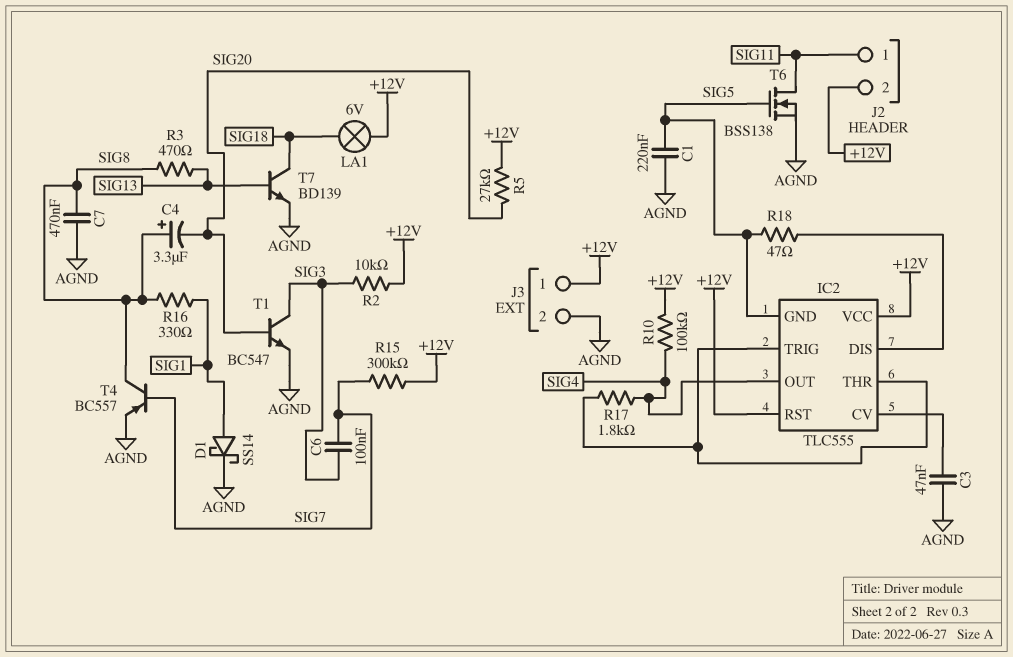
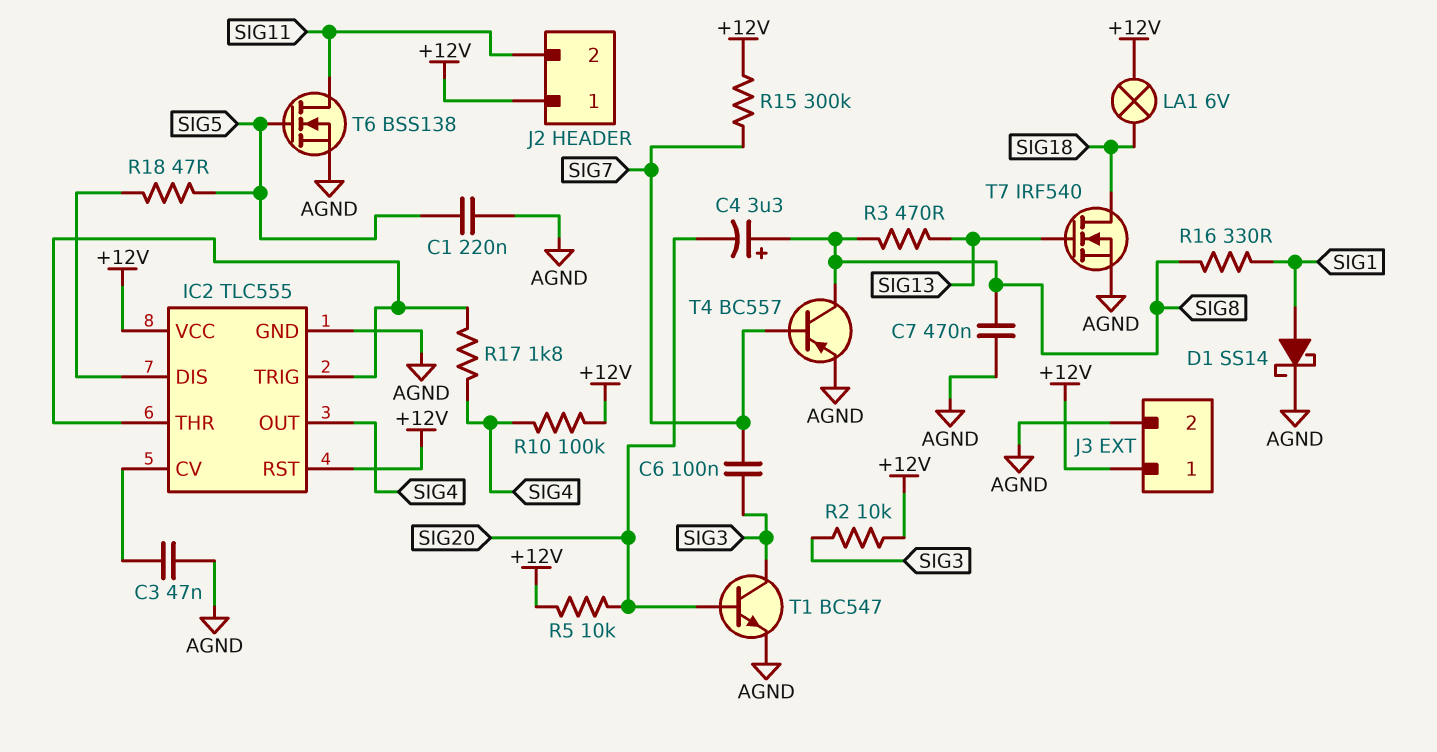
IC2 pin GND: SIG5 -> AGND
J2 pin 1: SIG11 -> +12V
J2 pin 2: +12V -> SIG11
R5: 27k (+12V, SIG20) -> 10k (+12V, SIG20)
T7: NPN BD139 (B SIG13, C SIG18, E AGND) -> NMOS IRF540 (G SIG13, D SIG18, S AGND)

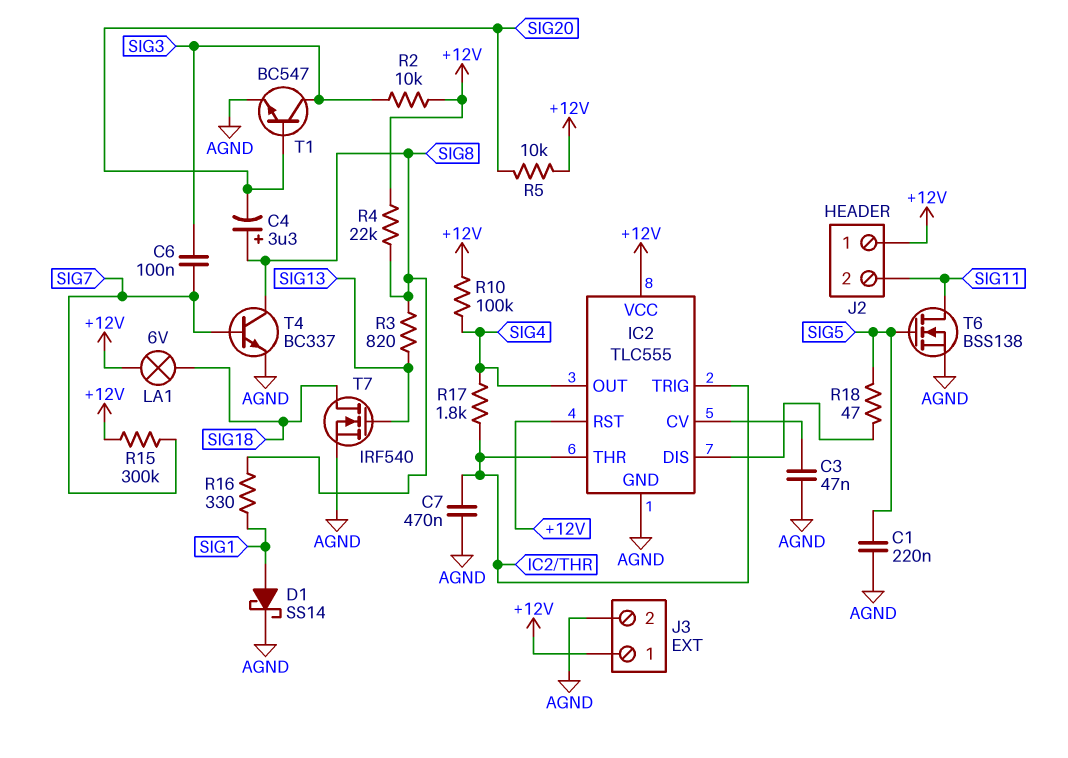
C7: 470nF (AGND, SIG8) -> 470nF (AGND, IC2/THR)
R3: 470 (SIG8, SIG13) -> 820 (SIG8, SIG13)
R4: none -> 22k (+12V, SIG8)
T4: PNP BC557 (B SIG7, C SIG8, E AGND) -> NPN BC337 (B SIG7, C SIG8, E AGND)

